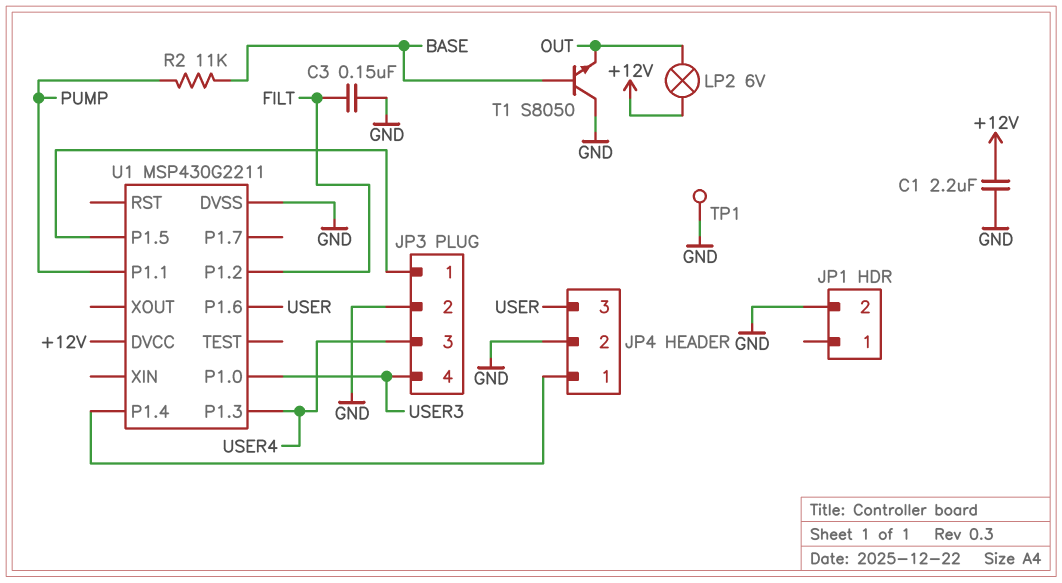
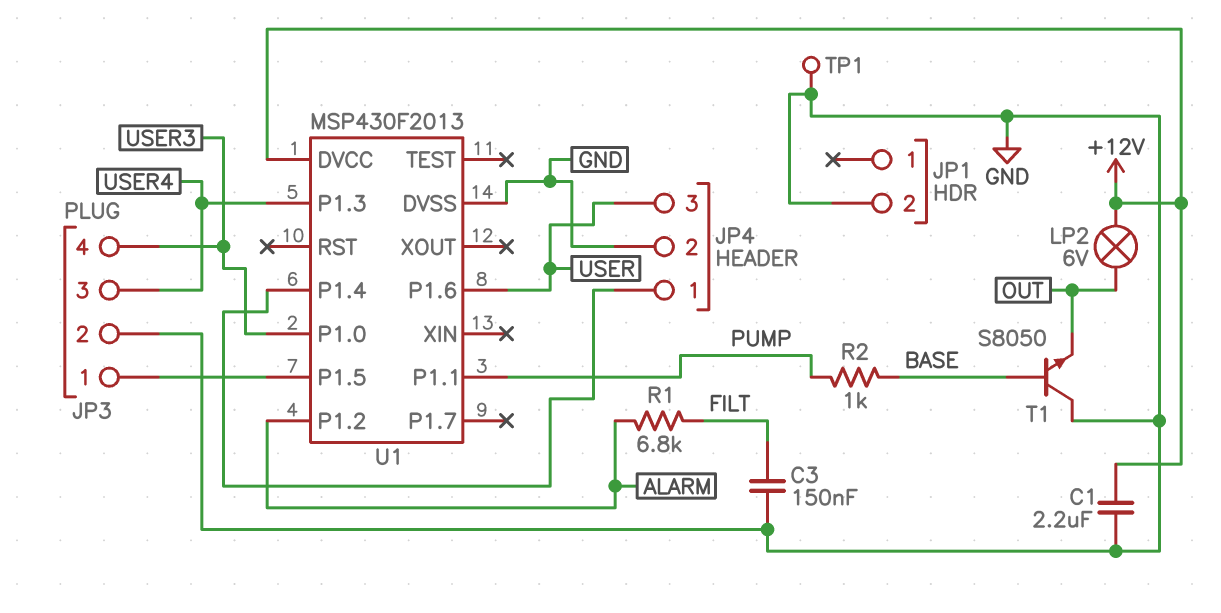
R1: none -> 6.8k (ALARM, FILT)
R2: 11k (BASE, PUMP) -> 1k (BASE, PUMP)
U1: MSP430G2211 -> MSP430F2013
U1 pin P1.2: FILT -> ALARM

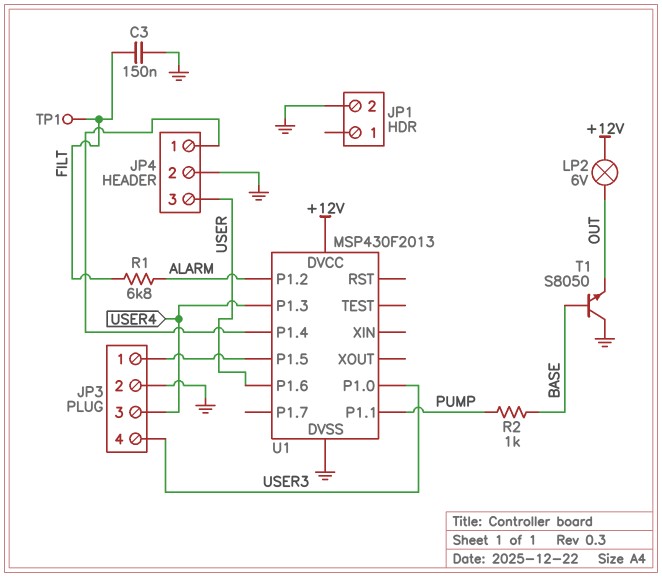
C1: 2.2uF (+12V, GND) -> none
TP1: test point (GND) -> test point (FILT)

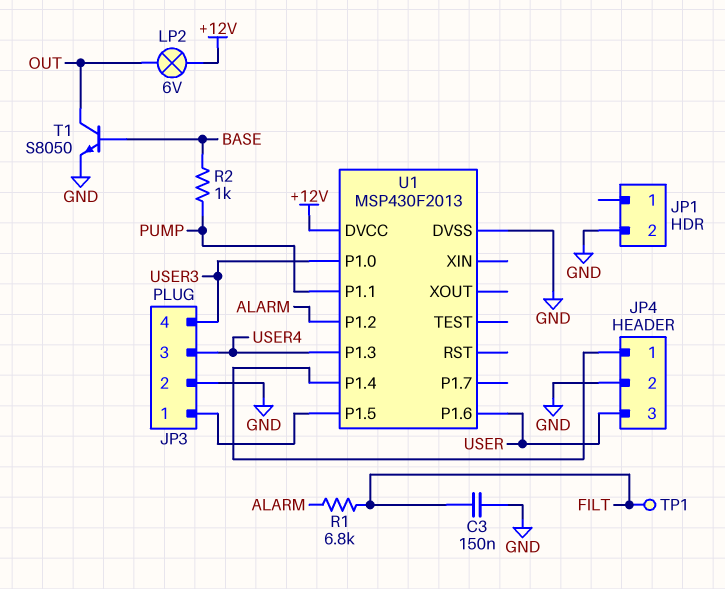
T1: NPN S8050 (B BASE, C GND, E OUT) -> NPN S8050 (B BASE, C OUT, E GND)

